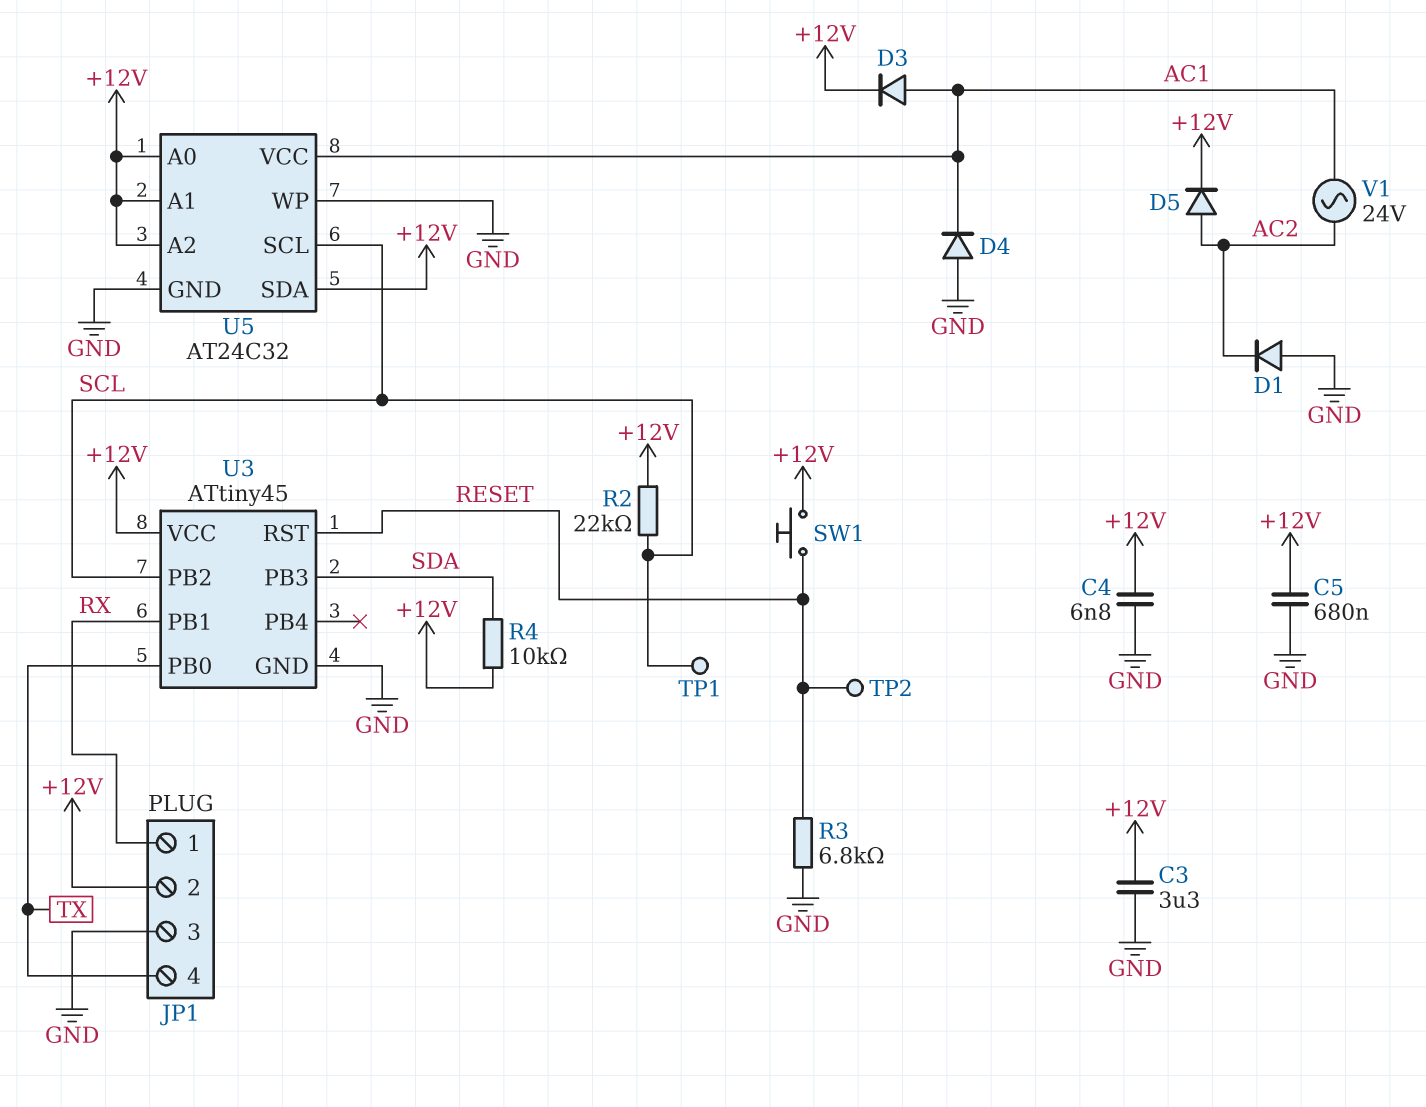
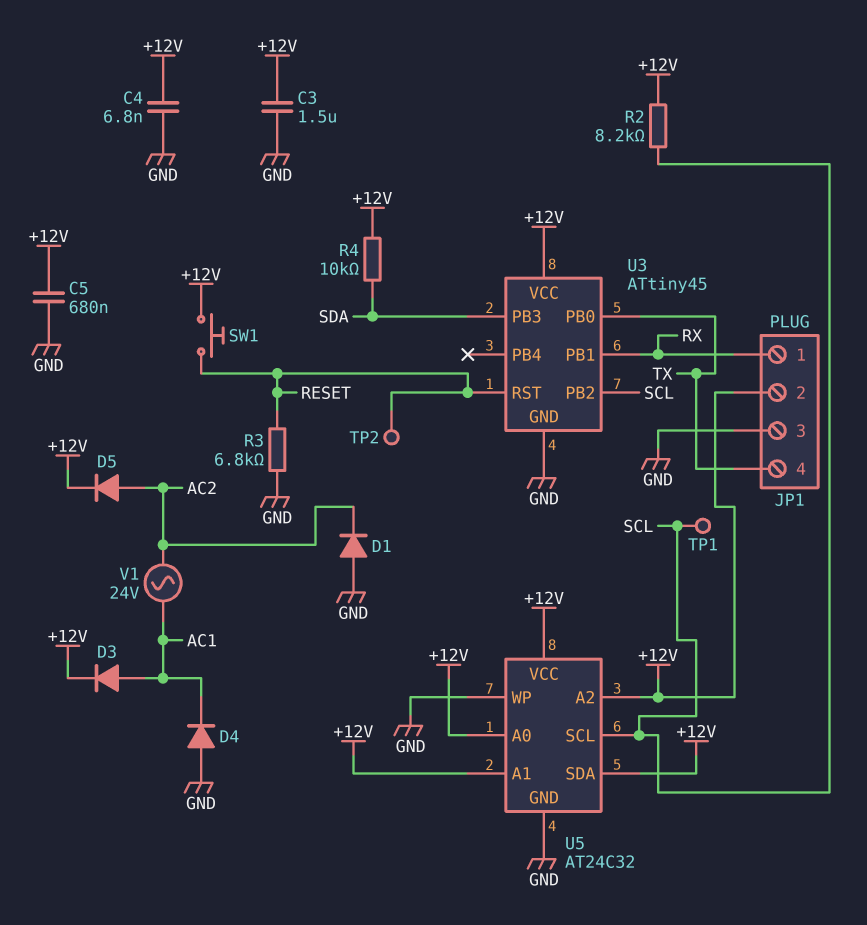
C3: 3.3uF (+12V, GND) -> 1.5uF (+12V, GND)
R2: 22k (+12V, SCL) -> 8.2k (+12V, SCL)
U5 pin VCC: AC1 -> +12V

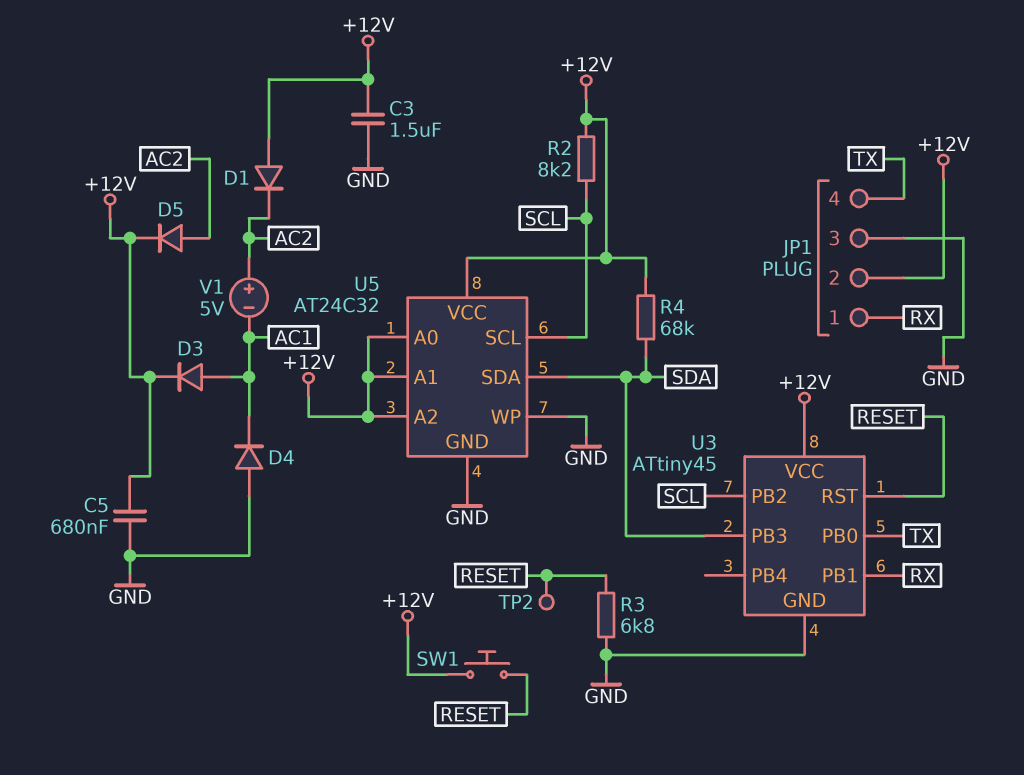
C4: 6.8nF (+12V, GND) -> none
D1: diode (A GND, K AC2) -> diode (A +12V, K AC2)
R4: 10k (+12V, SDA) -> 68k (+12V, SDA)
TP1: test point (SCL) -> none
U5 pin SDA: +12V -> SDA
V1: AC 24V (AC1, AC2) -> 5V (plus AC2, minus AC1)

